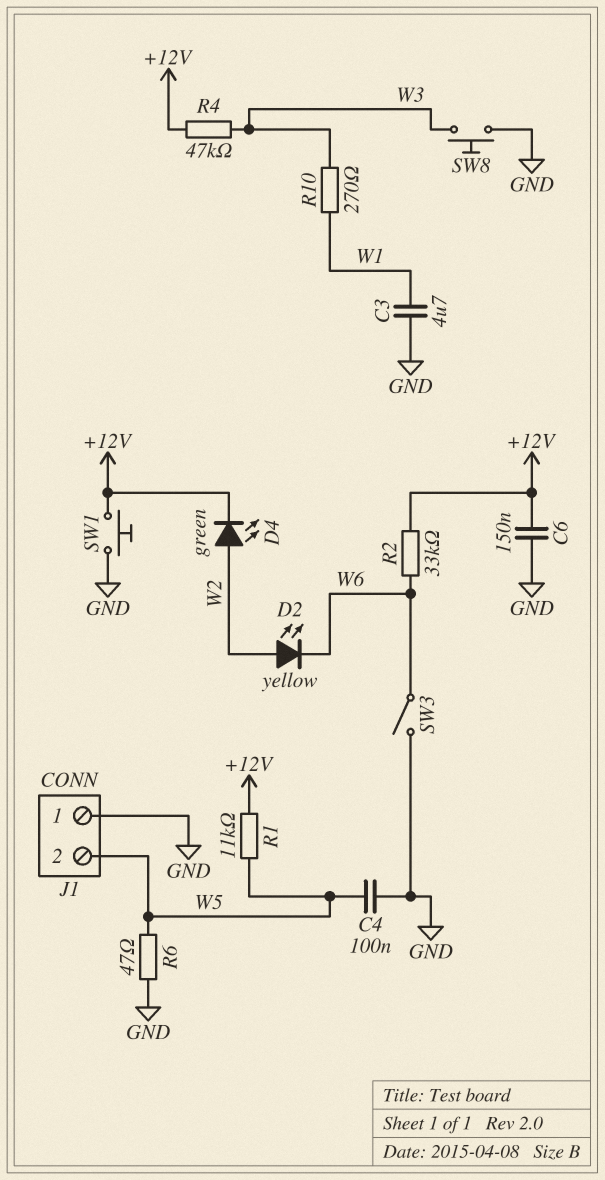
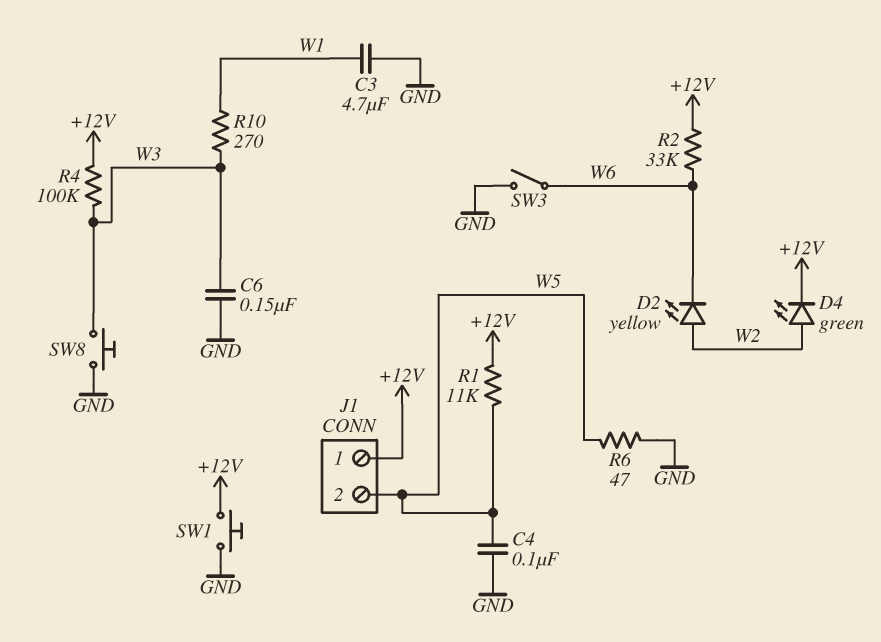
C6: 150nF (+12V, GND) -> 150nF (GND, W3)
J1 pin 1: GND -> +12V
R4: 47k (+12V, W3) -> 100k (+12V, W3)

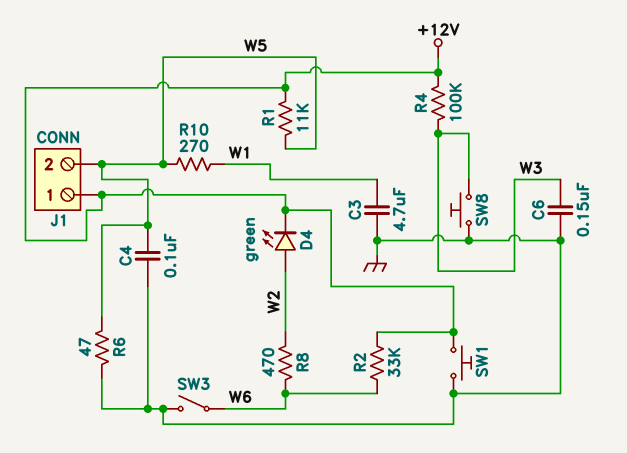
D2: LED yellow (A W2, K W6) -> none
R8: none -> 470 (W2, W6)
R10: 270 (W1, W3) -> 270 (W1, W5)

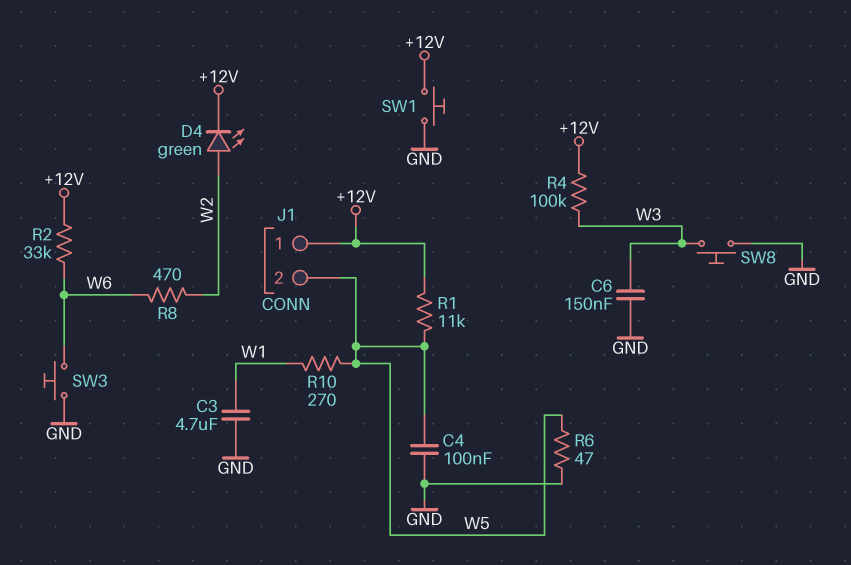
SW3: switch (GND, W6) -> button (GND, W6)

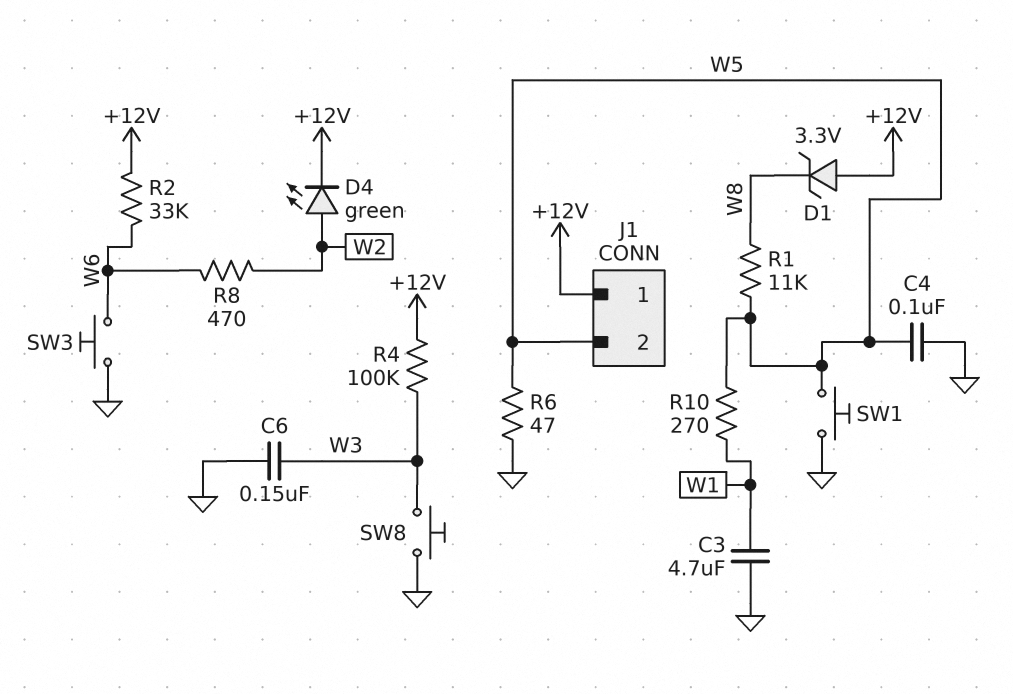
D1: none -> zener 3.3V (A +12V, K W8)
R1: 11k (+12V, W5) -> 11k (W5, W8)
SW1: button (+12V, GND) -> button (GND, W5)

